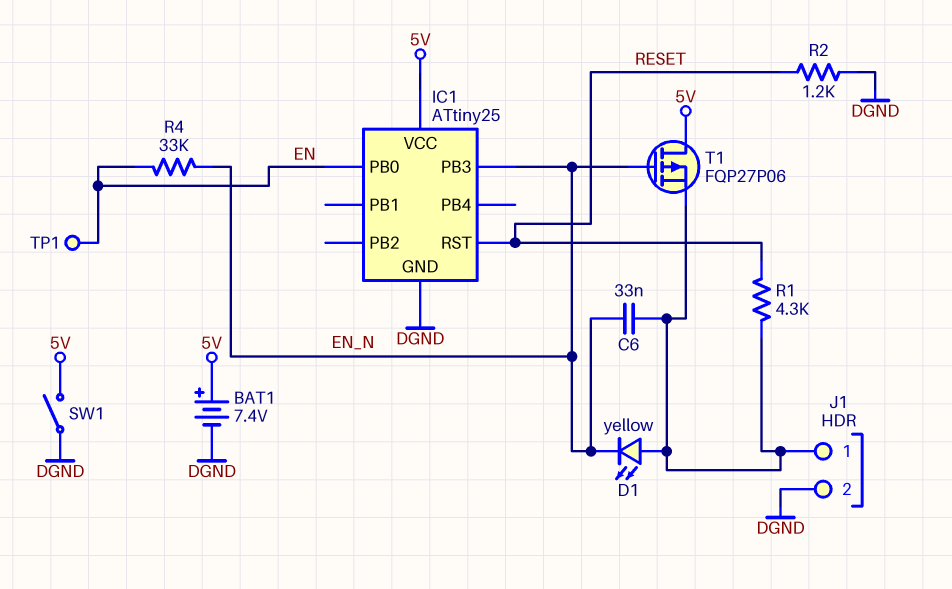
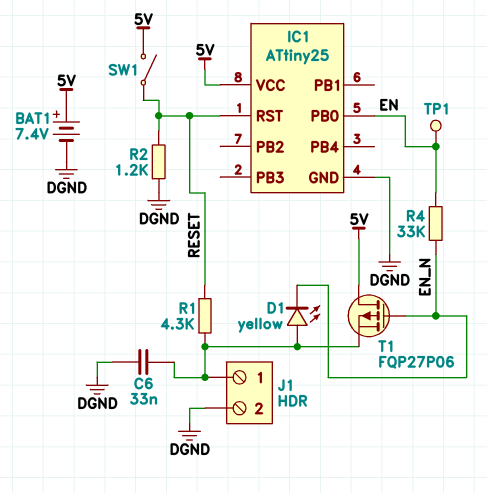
C6: 33nF (EN_N, J1/1) -> 33nF (DGND, J1/1)
IC1 pin PB3: EN_N -> none
SW1: switch (5V, DGND) -> switch (5V, RESET)

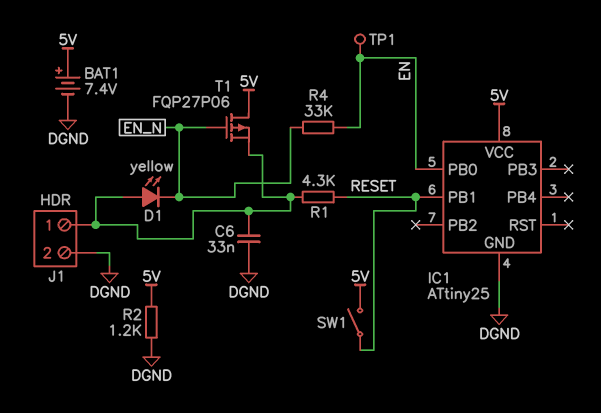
IC1 pin PB1: none -> RESET
IC1 pin RST: RESET -> none
R2: 1.2k (DGND, RESET) -> 1.2k (5V, DGND)

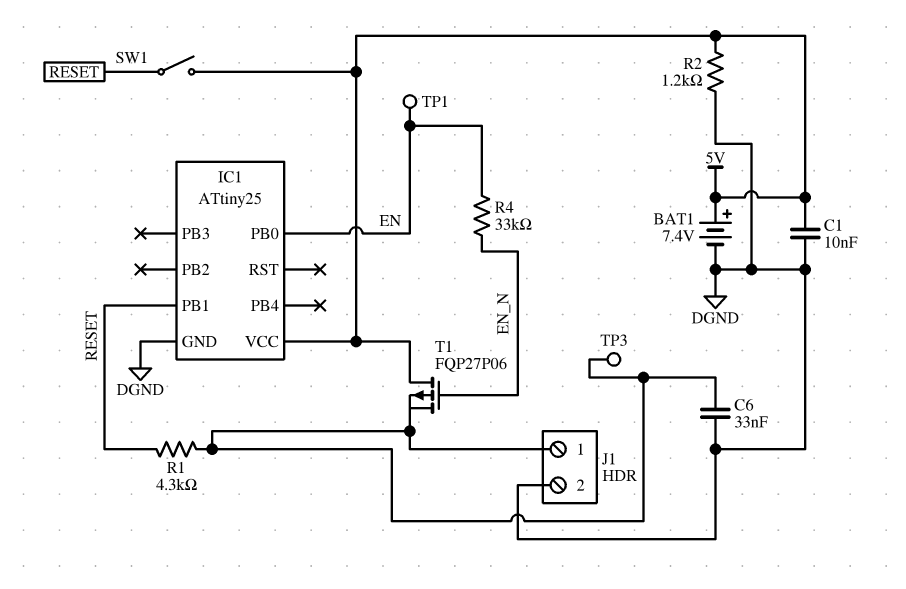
C1: none -> 10nF (5V, DGND)
D1: LED yellow (A J1/1, K EN_N) -> none
TP3: none -> test point (J1/1)

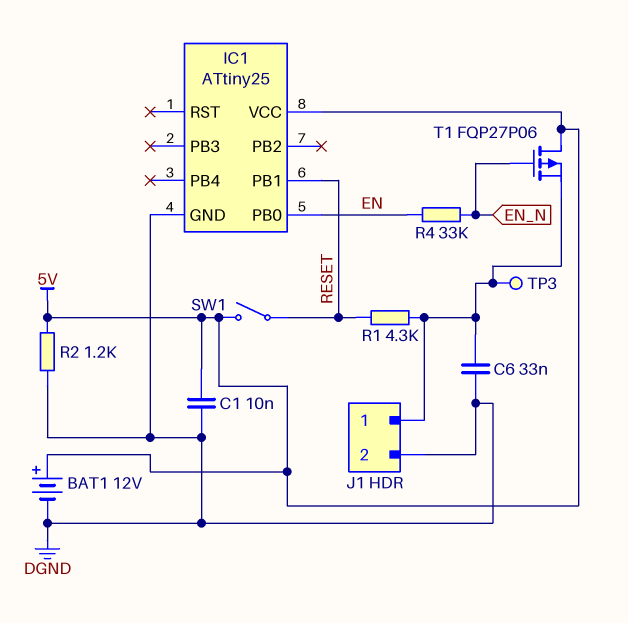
BAT1: 7.4V (plus 5V, minus DGND) -> 12V (plus 5V, minus DGND)
TP1: test point (EN) -> none

